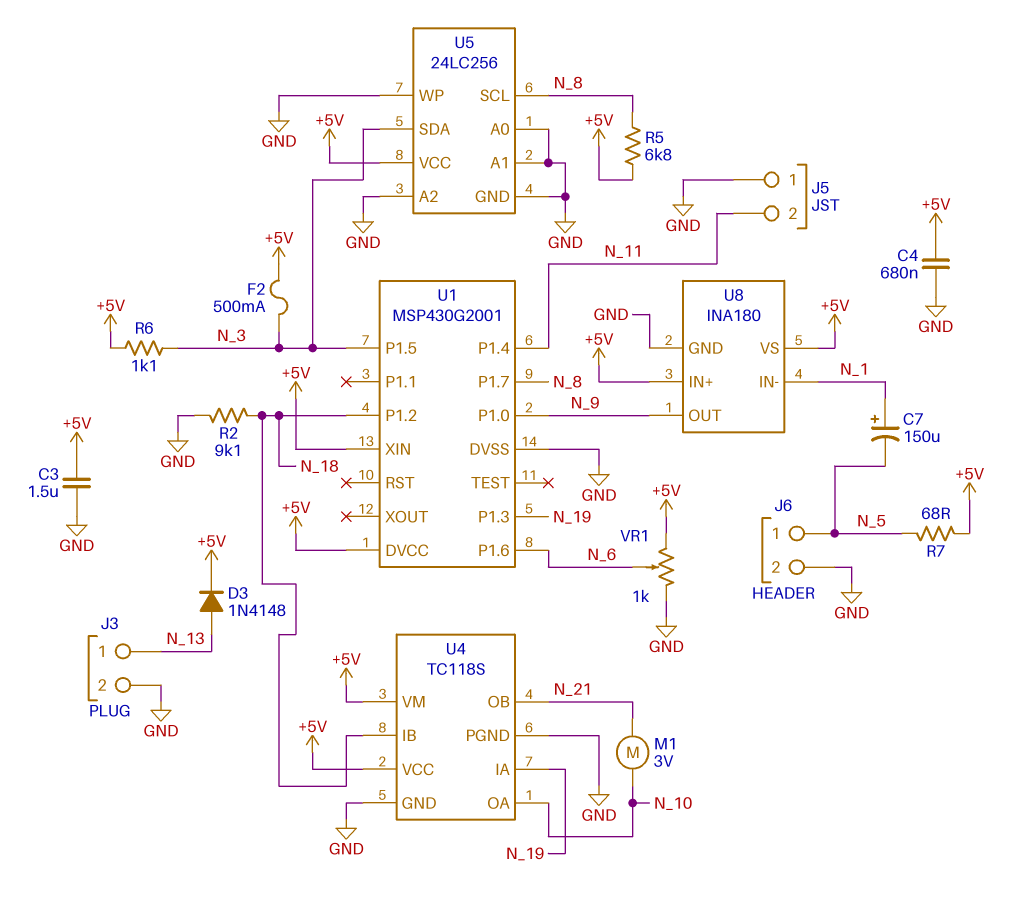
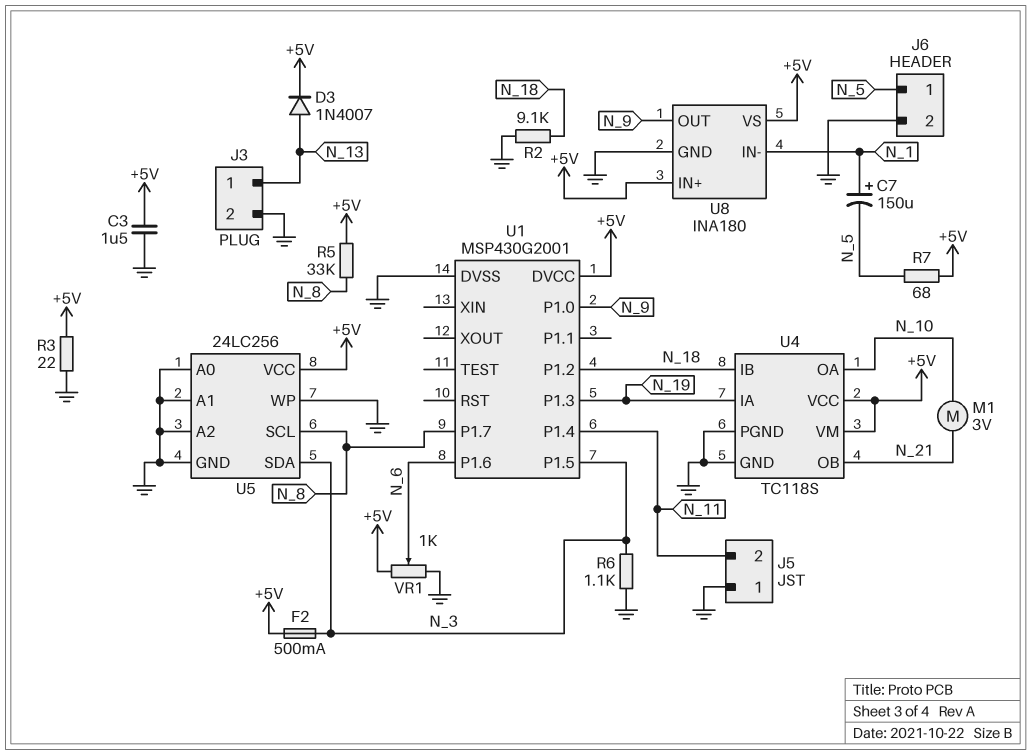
C4: 680nF (+5V, GND) -> none
D3: diode 1N4148 (A N_13, K +5V) -> diode 1N4007 (A N_13, K +5V)
R3: none -> 22 (+5V, GND)
R5: 6.8k (+5V, N_8) -> 33k (+5V, N_8)
R6: 1.1k (+5V, N_3) -> 1.1k (GND, N_3)
U1 pin XIN: +5V -> none

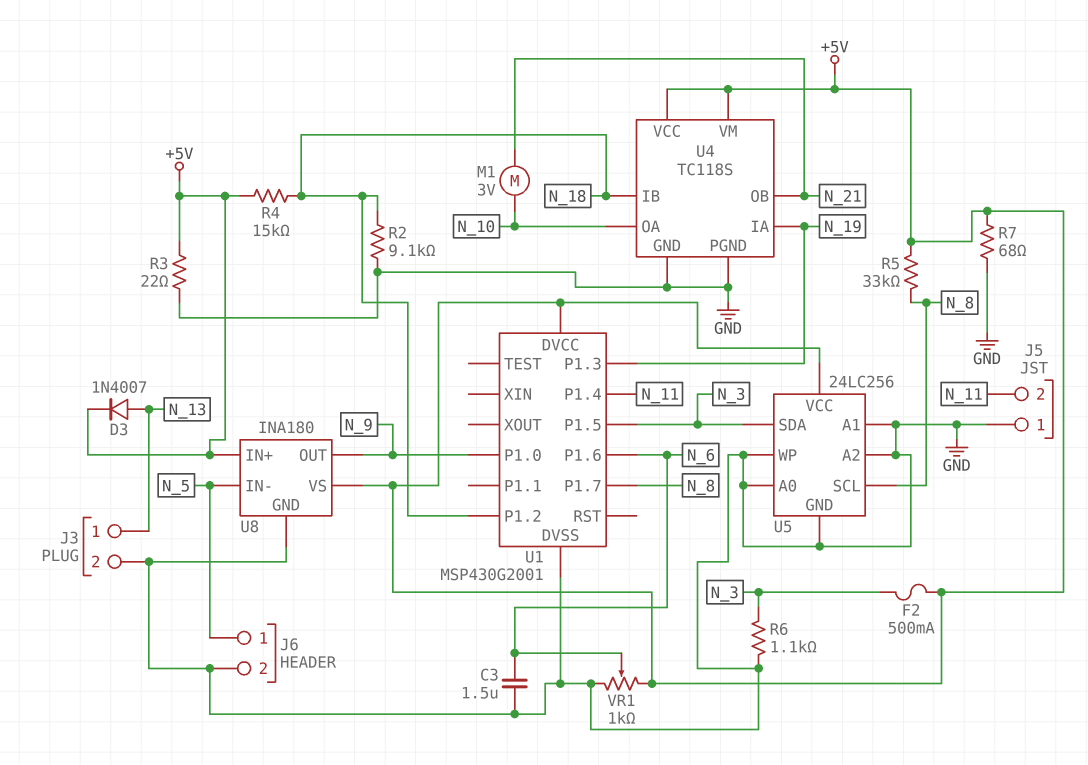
C3: 1.5uF (+5V, GND) -> 1.5uF (GND, N_6)
C7: 150uF (plus N_1, minus N_5) -> none
R4: none -> 15k (+5V, N_18)
R7: 68 (+5V, N_5) -> 68 (+5V, GND)
U8 pin IN-: N_1 -> N_5

